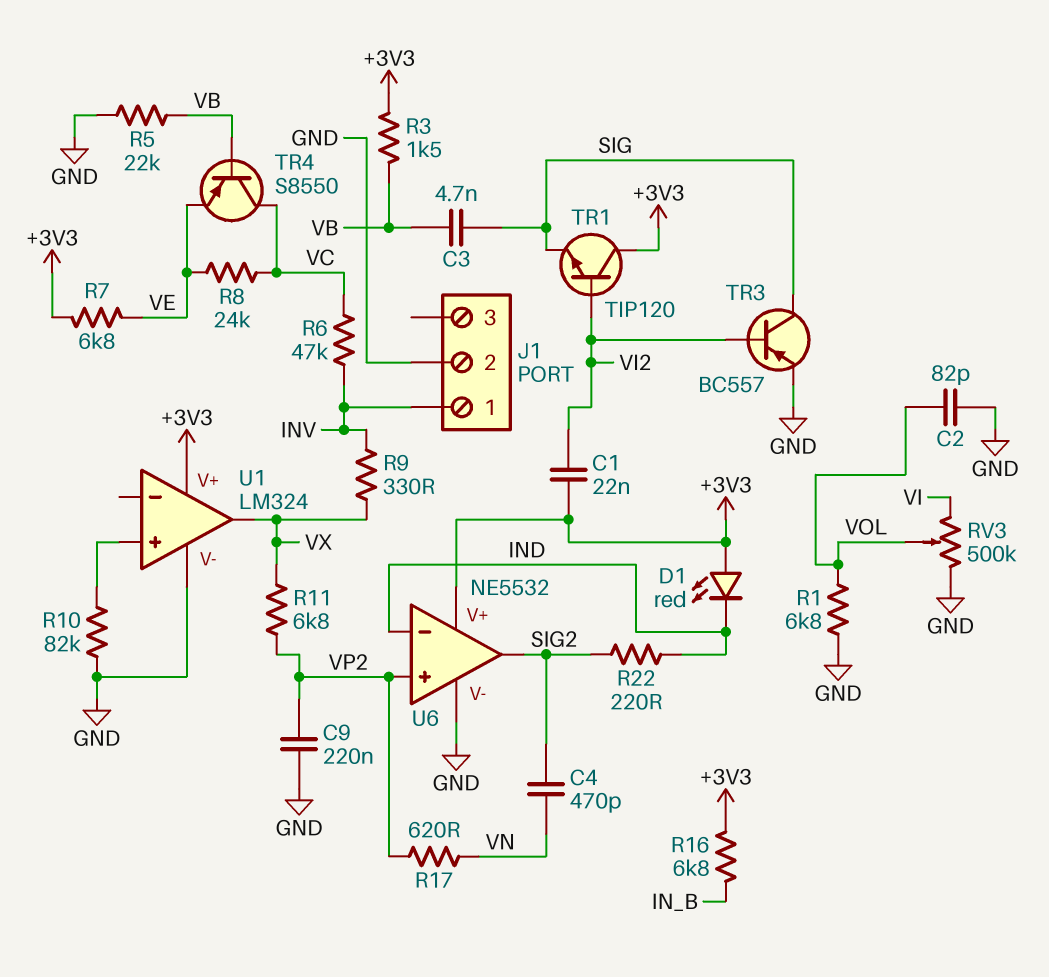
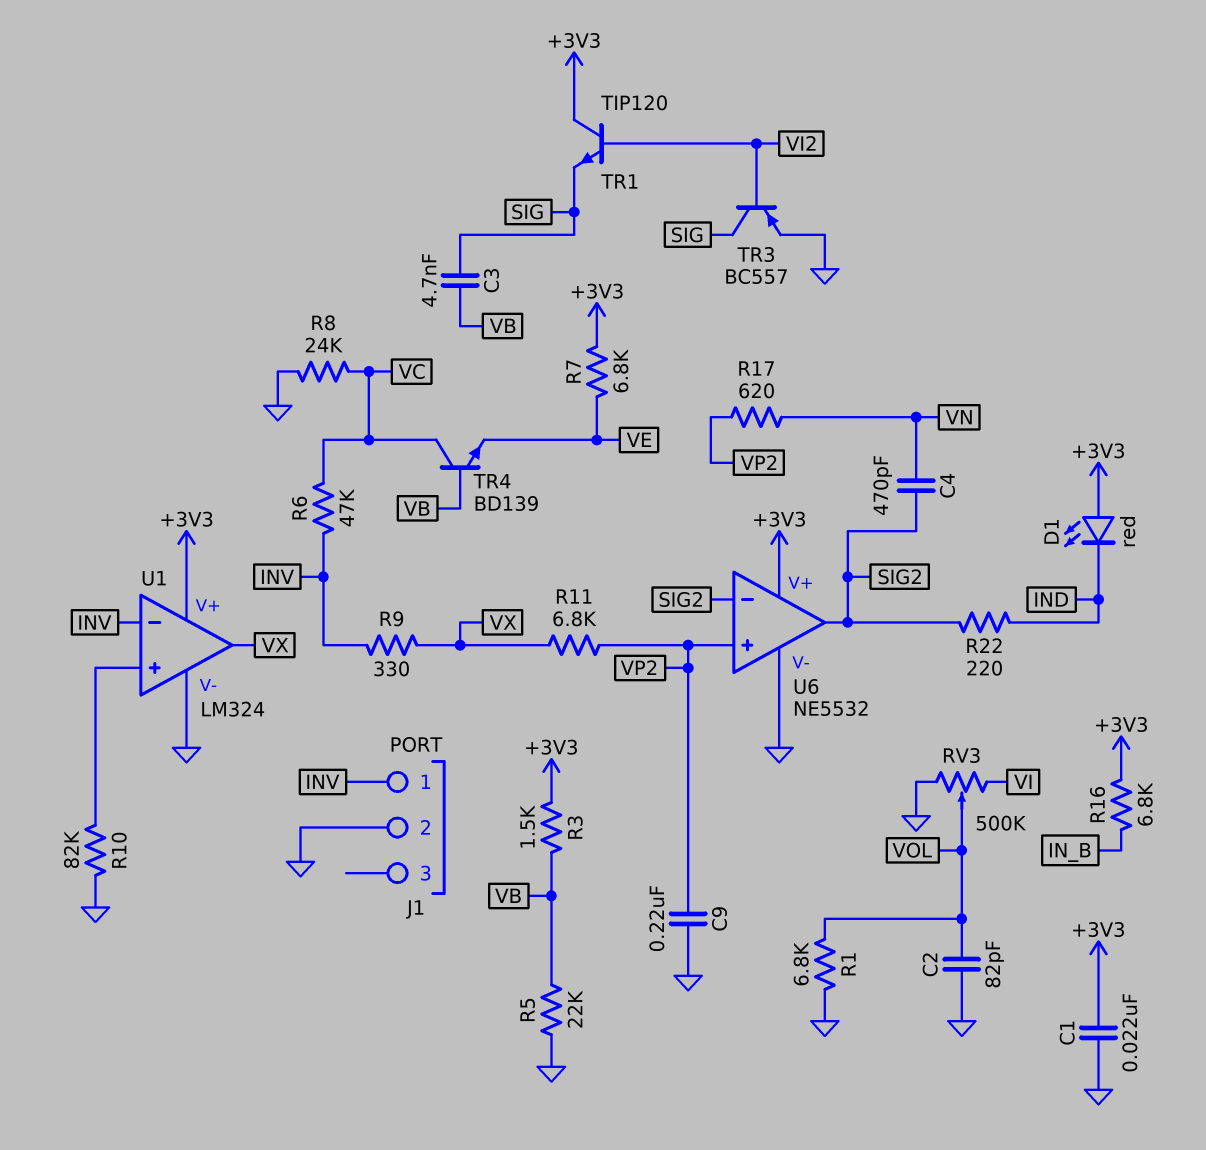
C1: 22nF (+3V3, VI2) -> 22nF (+3V3, GND)
R8: 24k (VC, VE) -> 24k (GND, VC)
TR4: PNP S8550 (B VB, C VC, E VE) -> NPN BD139 (B VB, C VC, E VE)
U1 pin in-: none -> INV
U6 pin in-: IND -> SIG2

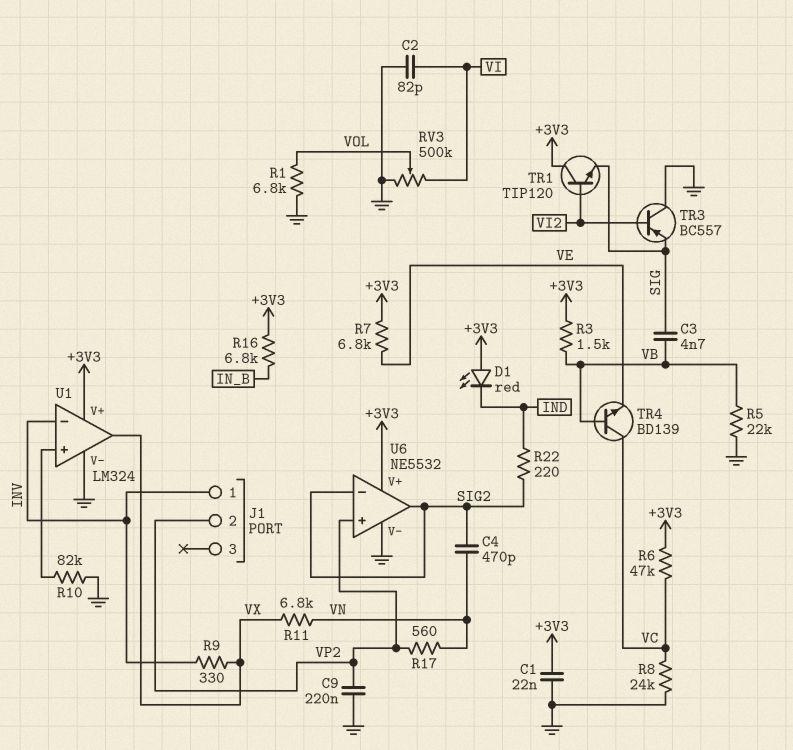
C2: 82pF (GND, VOL) -> 82pF (GND, VI)
J1 pin 2: GND -> VP2
R6: 47k (INV, VC) -> 47k (+3V3, VC)
R11: 6.8k (VP2, VX) -> 6.8k (VN, VX)
R17: 620 (VN, VP2) -> 560 (VN, VP2)
TR3: PNP BC557 (B VI2, C SIG, E GND) -> PNP BC557 (B VI2, C GND, E SIG)

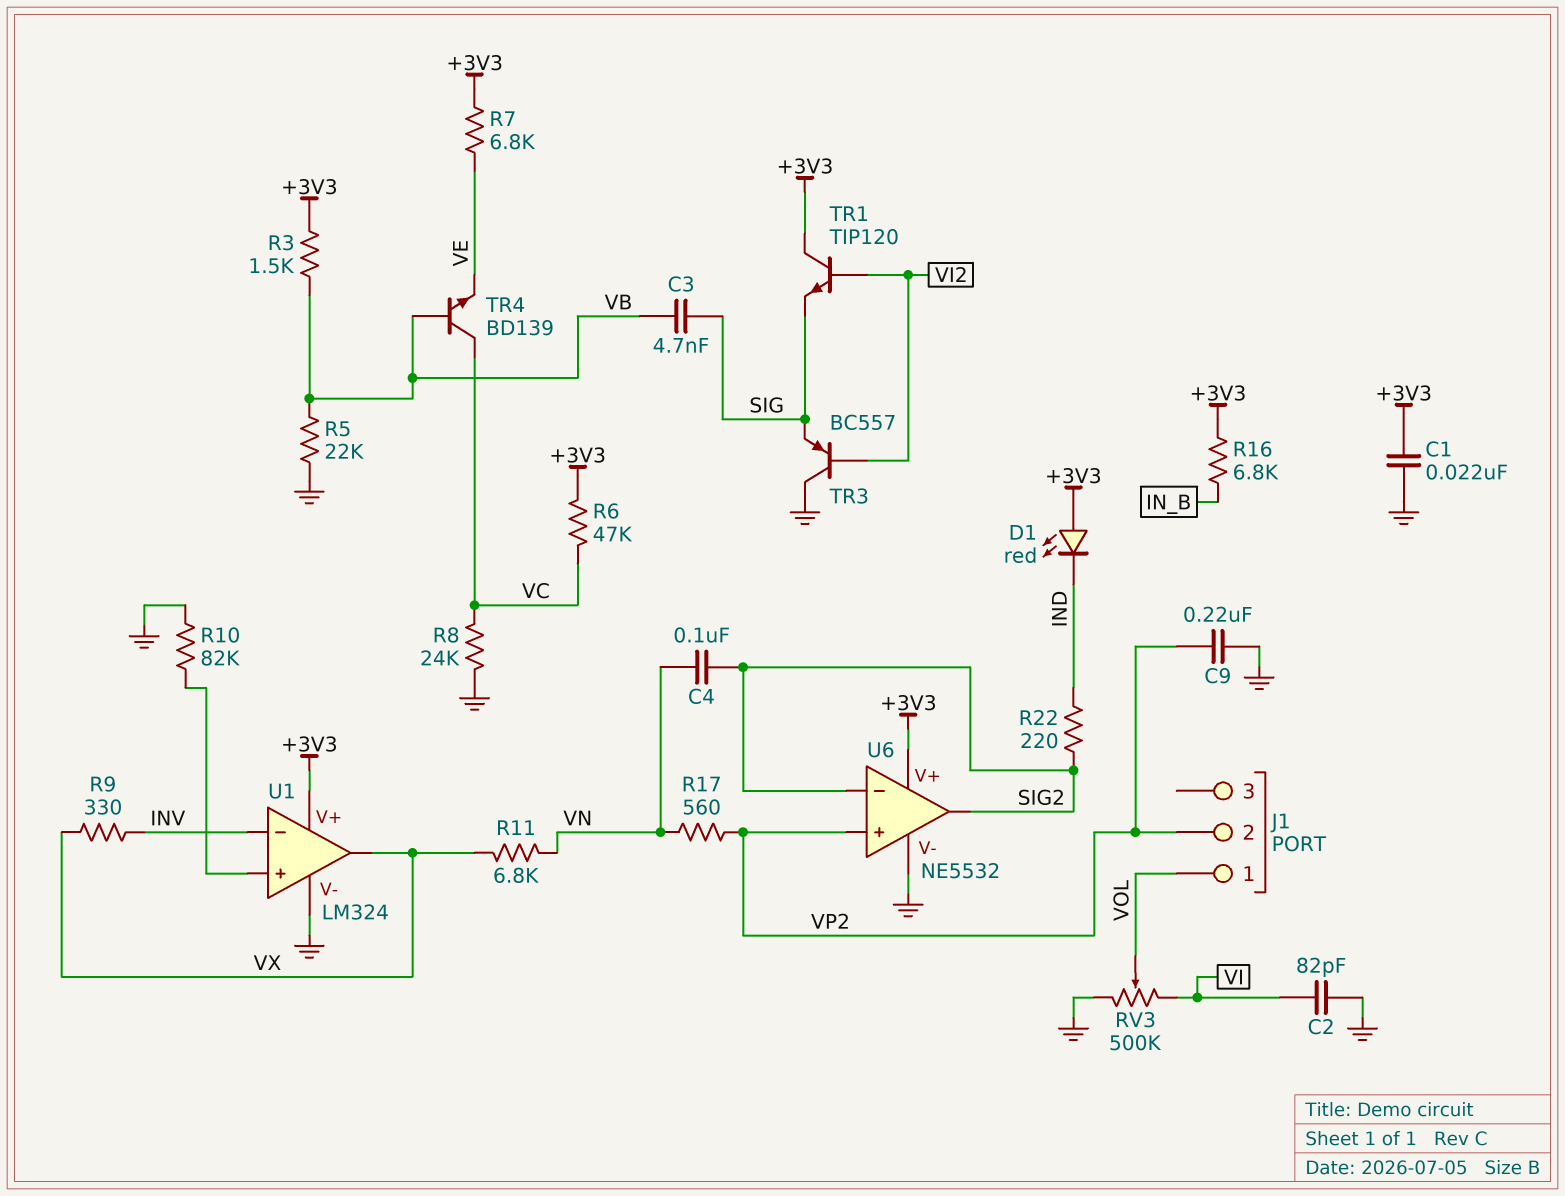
C4: 470pF (SIG2, VN) -> 100nF (SIG2, VN)
J1 pin 1: INV -> VOL
R1: 6.8k (GND, VOL) -> none

